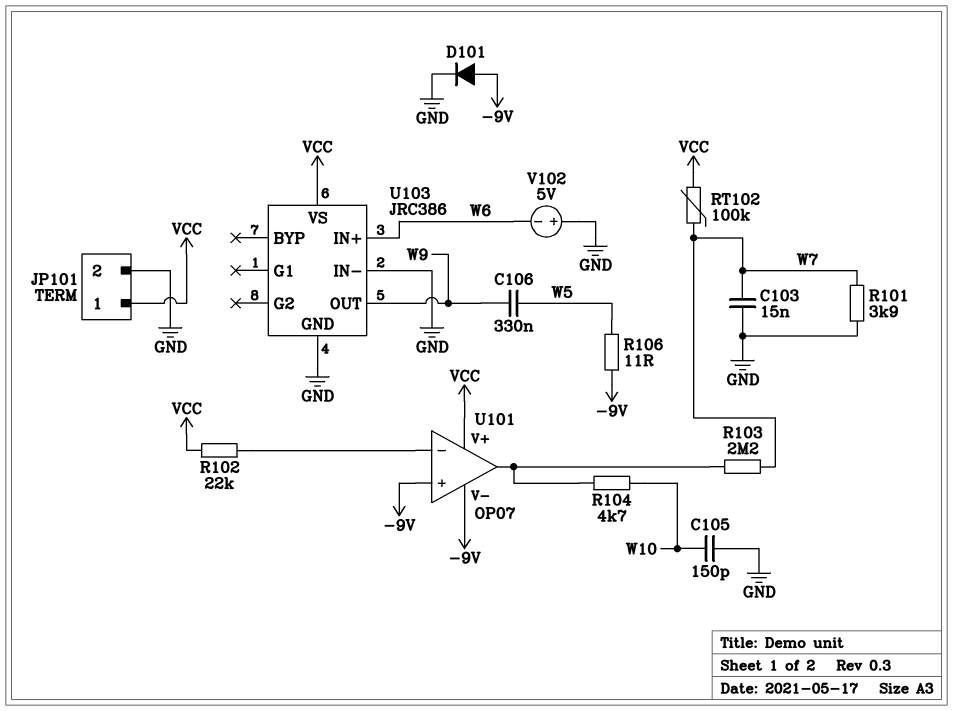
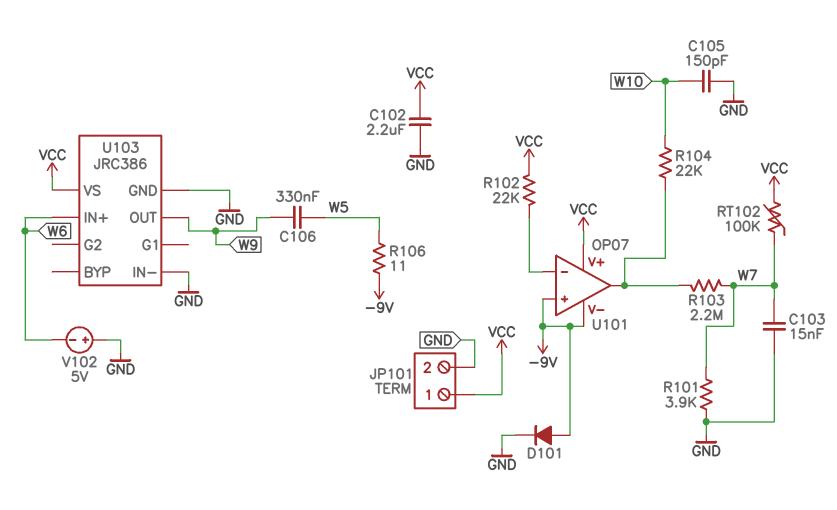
C102: none -> 2.2uF (GND, VCC)
R104: 4.7k (U101/out, W10) -> 22k (U101/out, W10)

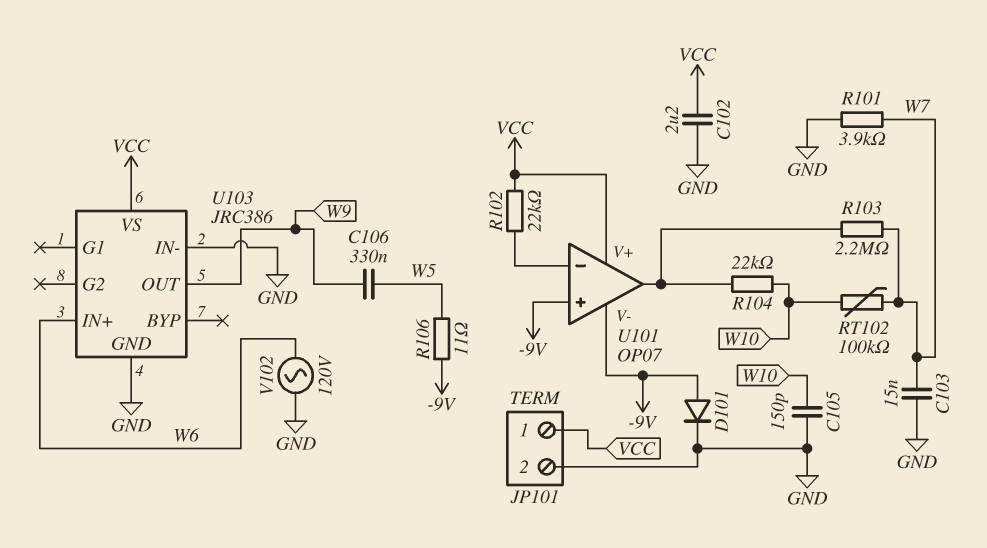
RT102: 100k (VCC, W7) -> 100k (W7, W10)
V102: 5V (plus GND, minus W6) -> AC 120V (GND, W6)

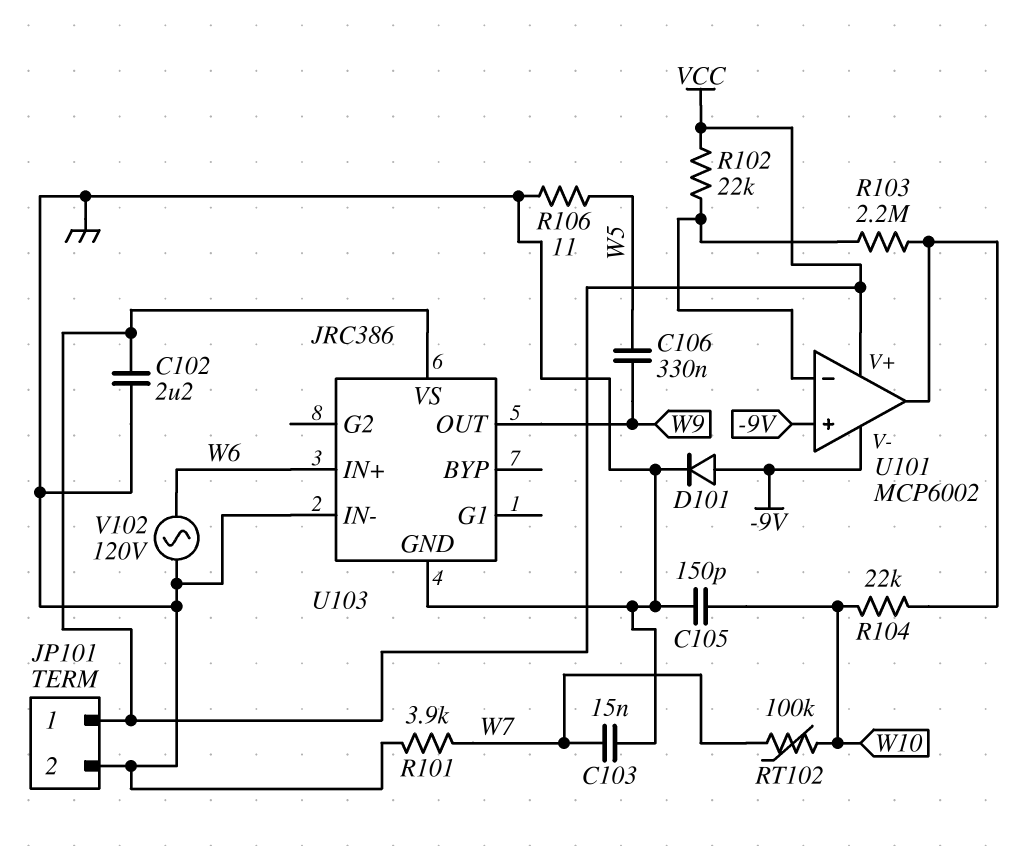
R103: 2.2M (U101/out, W7) -> 2.2M (U101/in-, U101/out)
R106: 11 (-9V, W5) -> 11 (GND, W5)
U101: OP07 -> MCP6002

